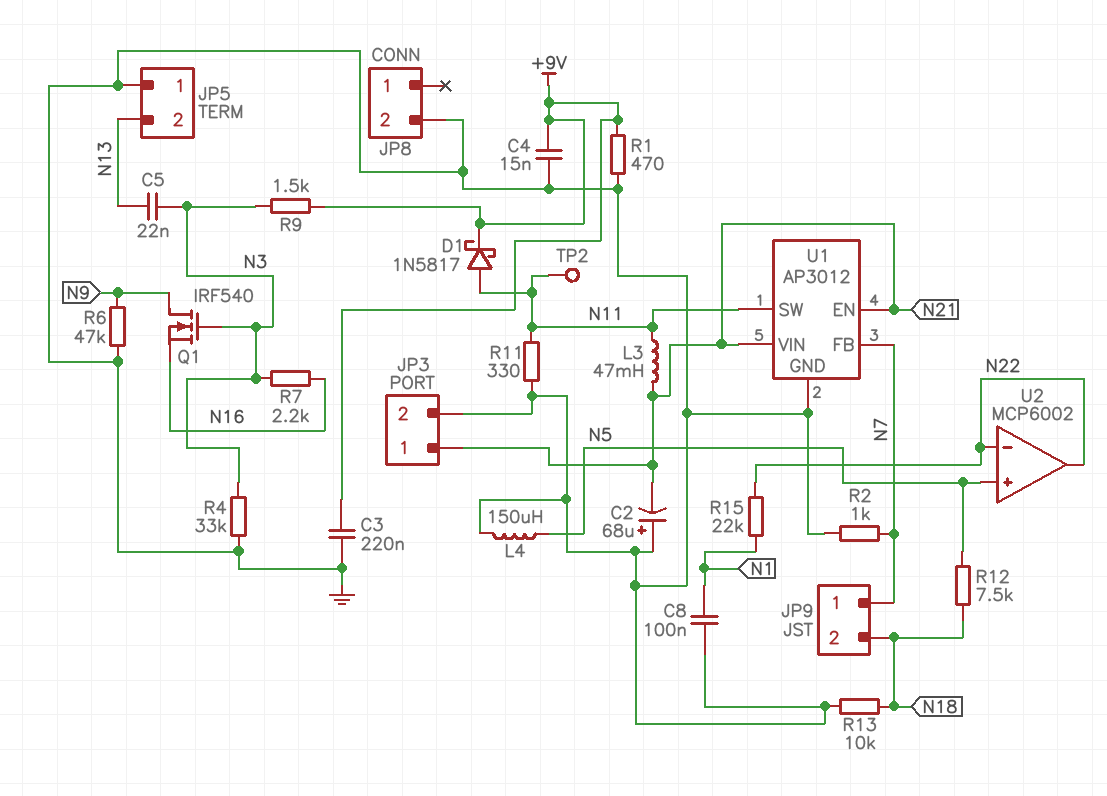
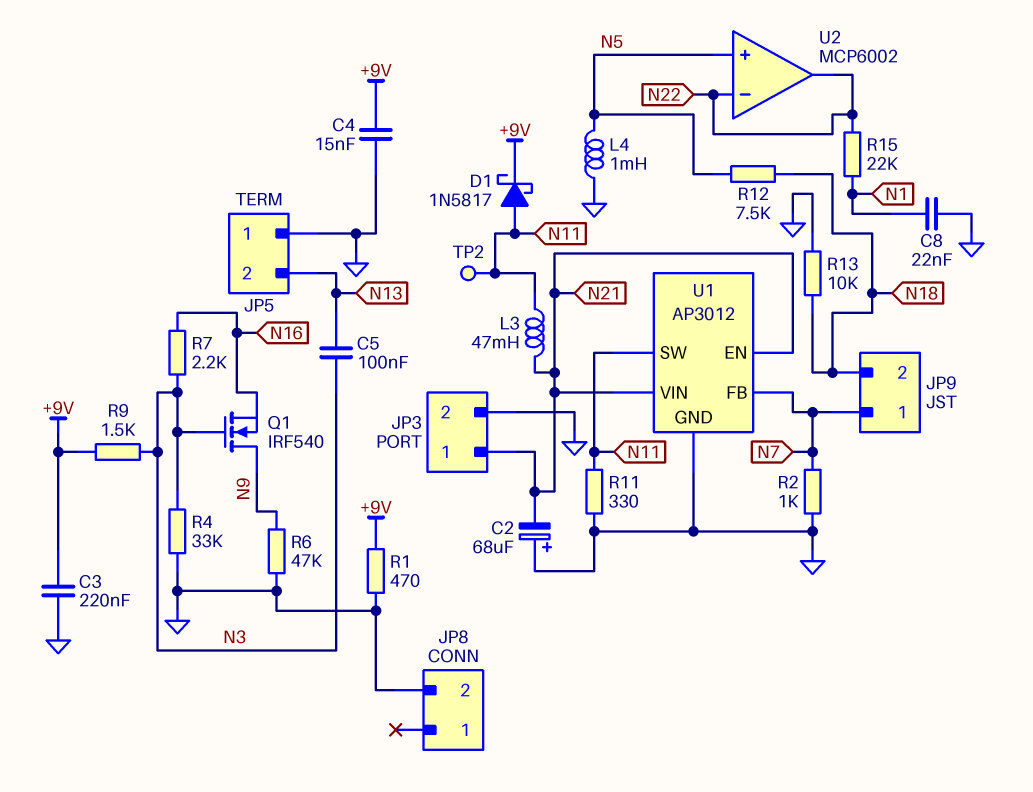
C5: 22nF (N3, N13) -> 100nF (N3, N13)
C8: 100nF (GND, N1) -> 22nF (GND, N1)
L4: 150uH (GND, N5) -> 1mH (GND, N5)

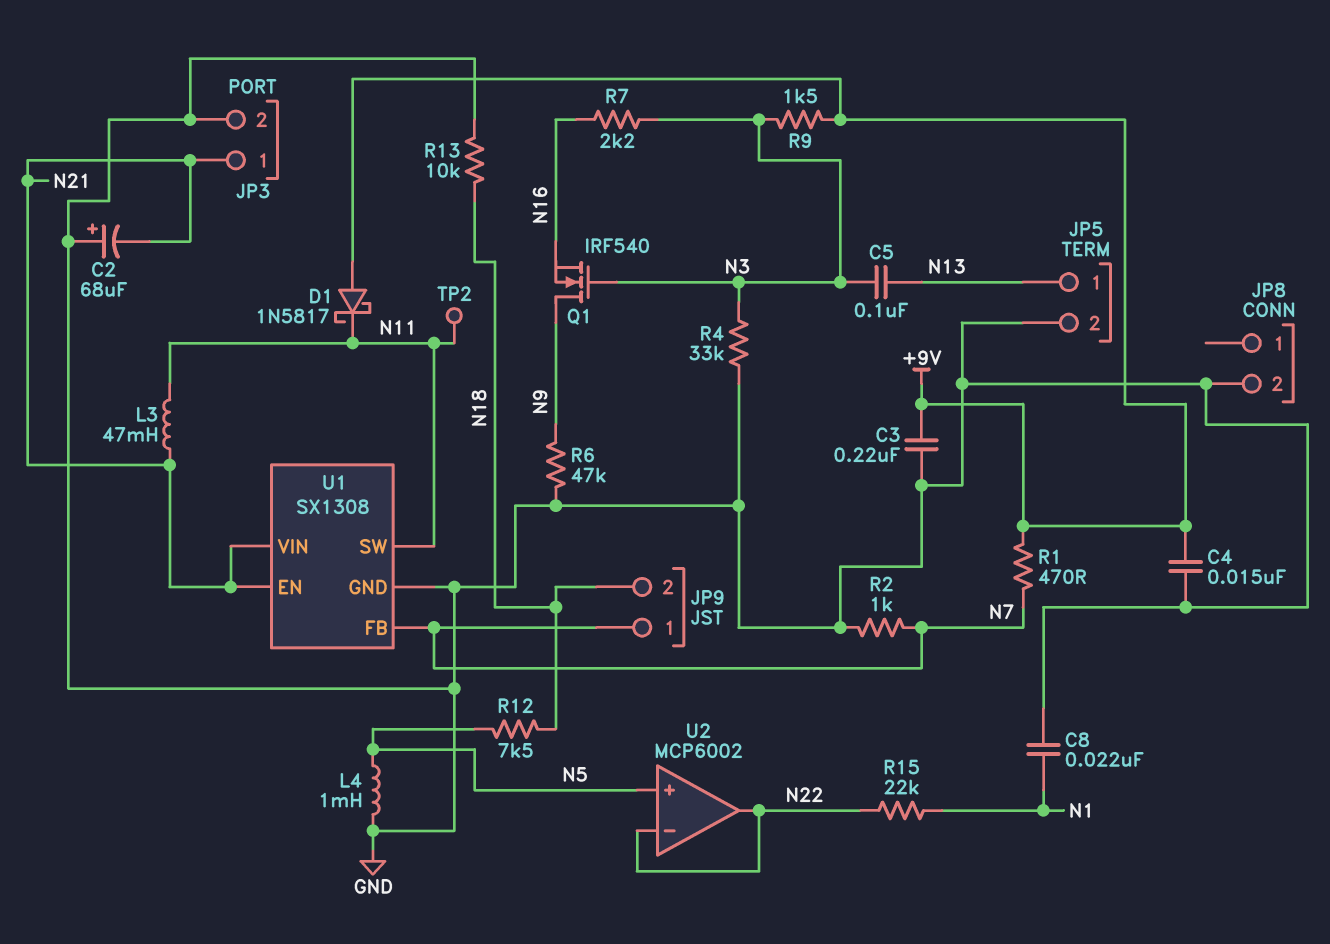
D1: schottky 1N5817 (A N11, K +9V) -> schottky 1N5817 (A +9V, K N11)
JP5 pin 1: GND -> N13
JP5 pin 2: N13 -> GND
R1: 470 (+9V, GND) -> 470 (+9V, N7)
R11: 330 (GND, N11) -> none
U1: AP3012 -> SX1308

